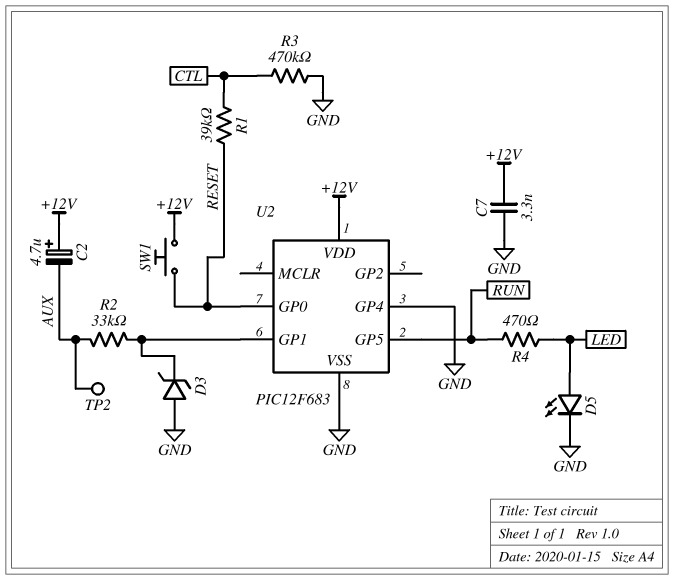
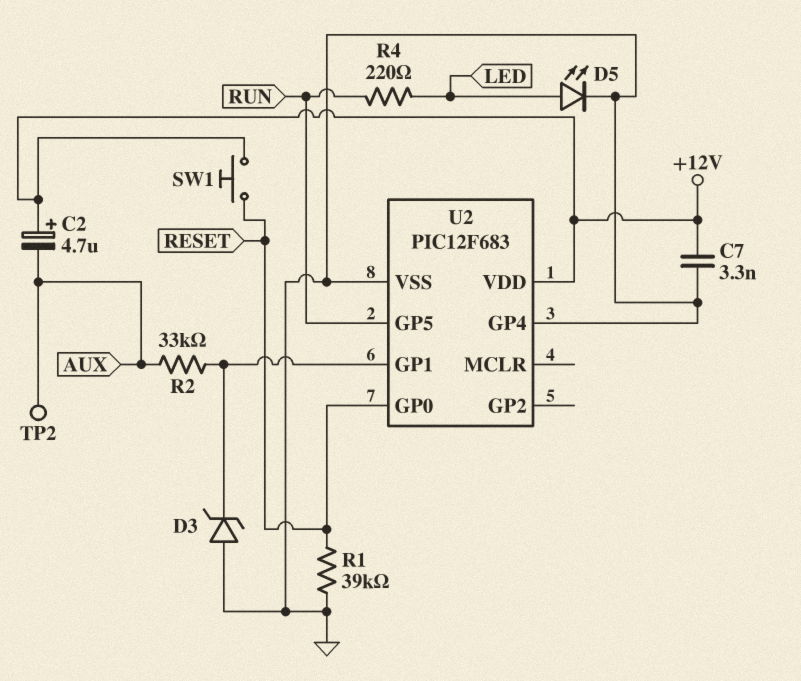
R1: 39k (CTL, RESET) -> 39k (GND, RESET)
R3: 470k (CTL, GND) -> none
R4: 470 (LED, RUN) -> 220 (LED, RUN)

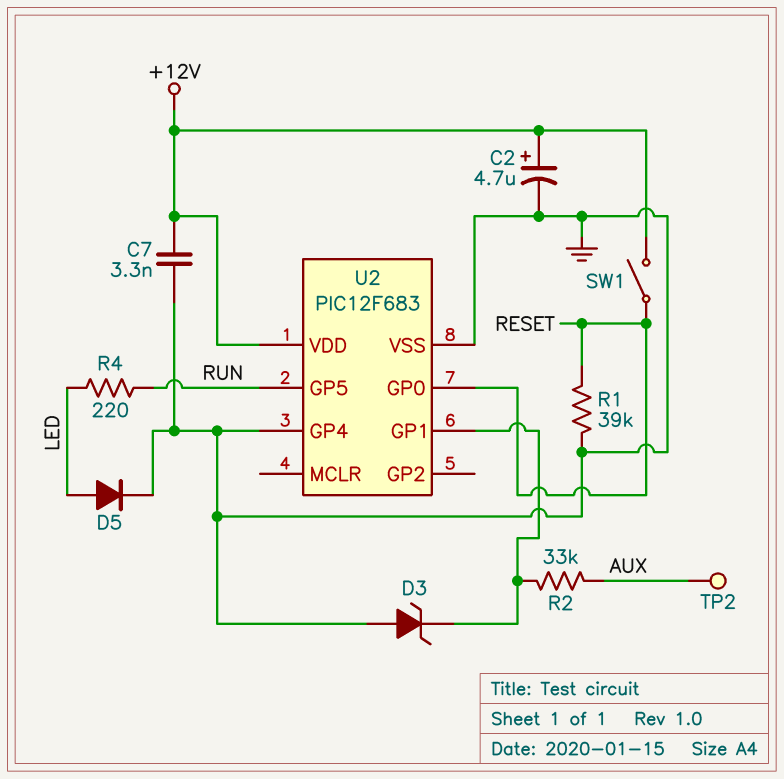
C2: 4.7uF (plus +12V, minus AUX) -> 4.7uF (plus +12V, minus GND)
D5: LED (A LED, K GND) -> diode (A LED, K GND)
SW1: button (+12V, RESET) -> switch (+12V, RESET)

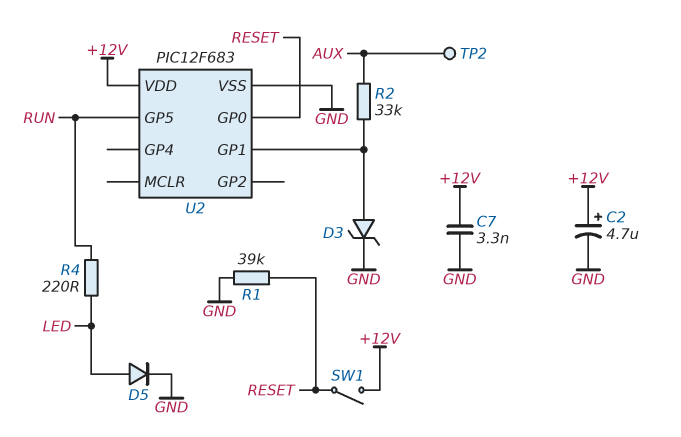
D3: zener (A GND, K U2/GP1) -> zener (A U2/GP1, K GND)
U2 pin GP4: GND -> none

